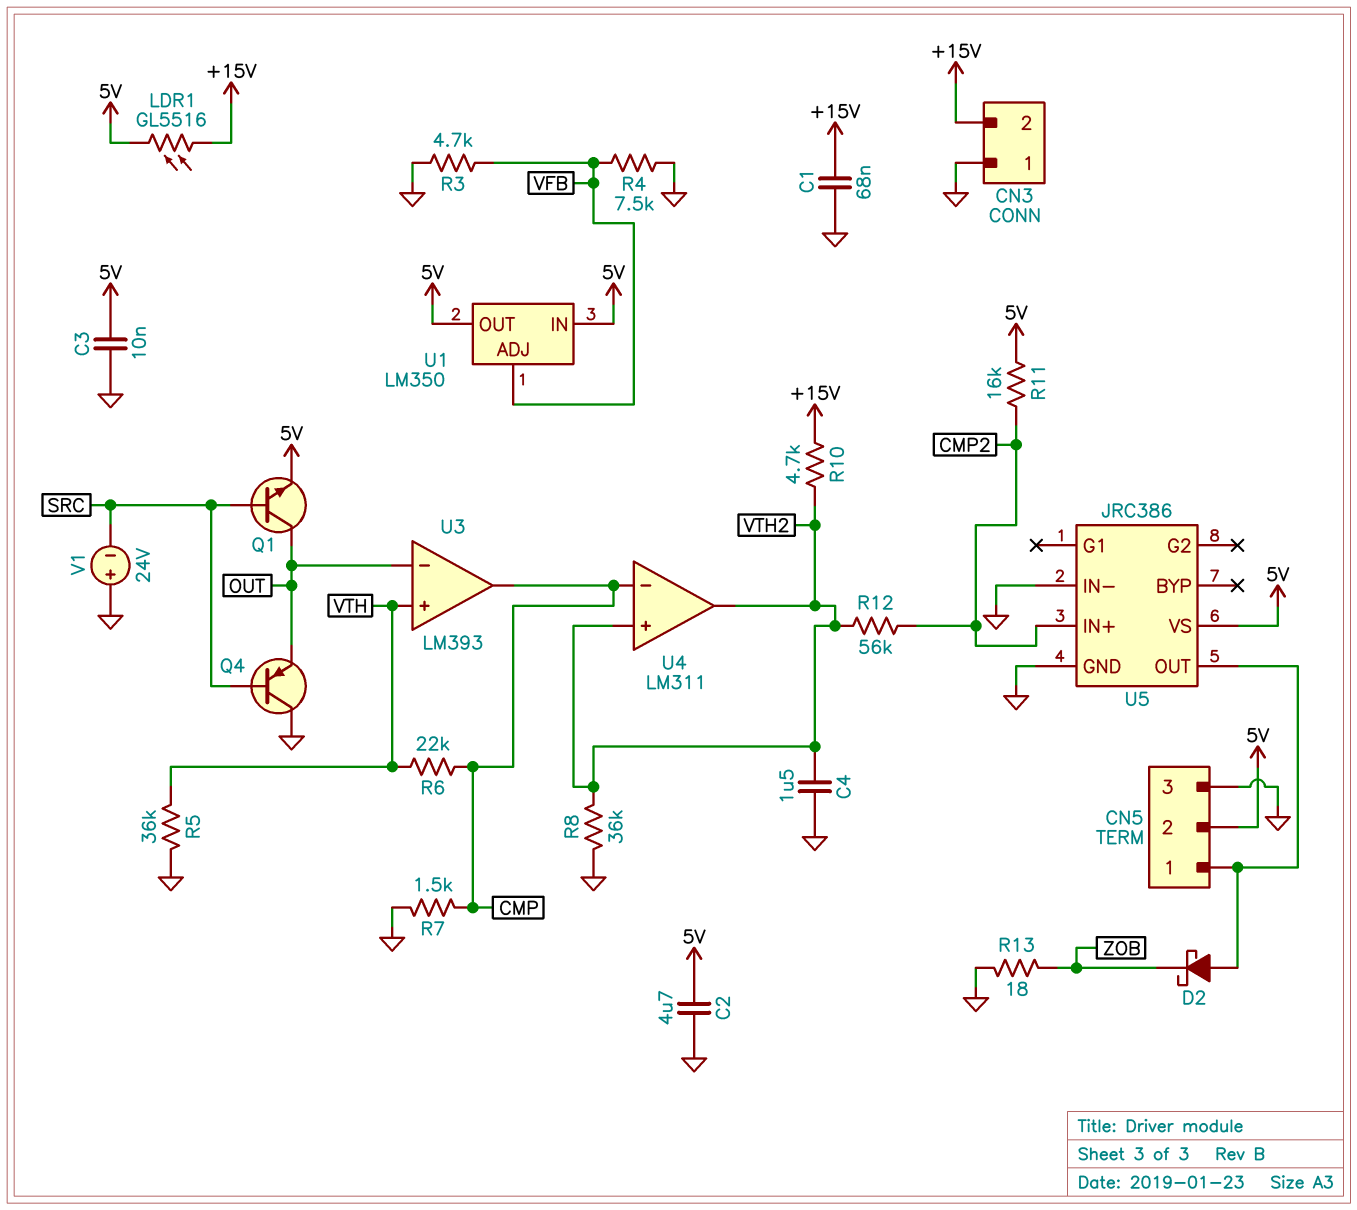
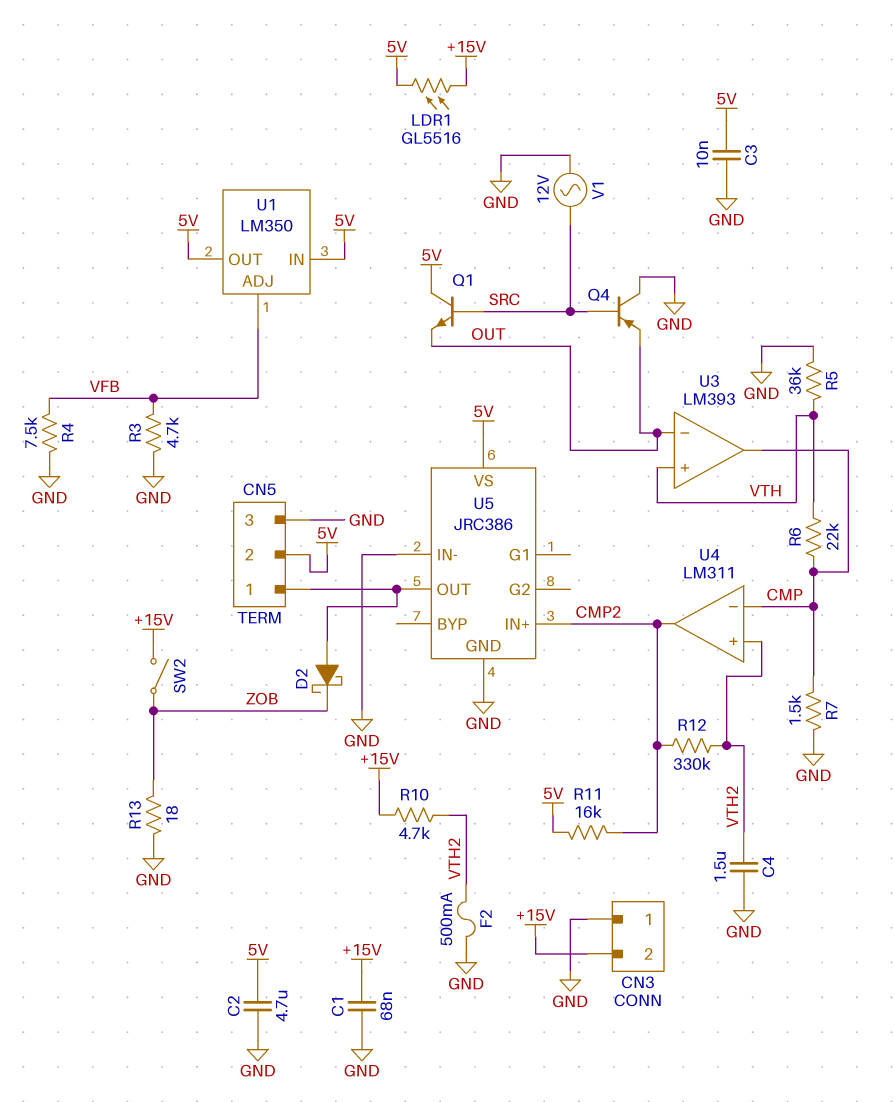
F2: none -> 500mA (GND, VTH2)
Q1: NPN (B SRC, C OUT, E 5V) -> NPN (B SRC, C 5V, E OUT)
R8: 36k (GND, VTH2) -> none
R12: 56k (CMP2, VTH2) -> 330k (CMP2, VTH2)
SW2: none -> switch (+15V, ZOB)
U4 pin out: VTH2 -> CMP2
V1: 24V (plus GND, minus SRC) -> AC 12V (GND, SRC)

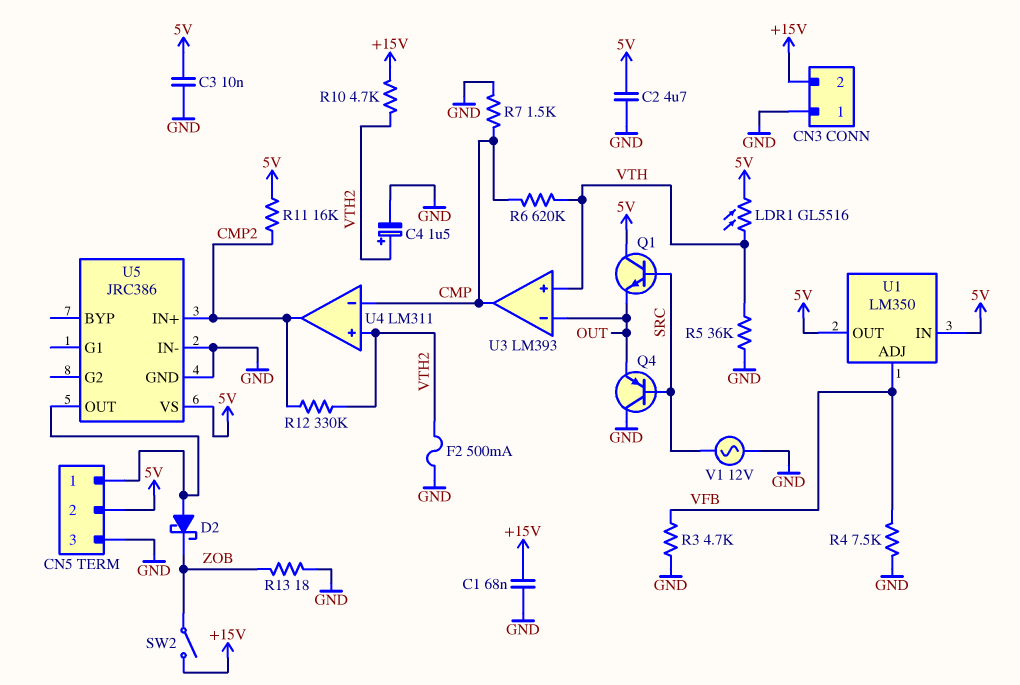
C4: 1.5uF (GND, VTH2) -> 1.5uF (plus VTH2, minus GND)
LDR1: GL5516 (+15V, 5V) -> GL5516 (5V, VTH)
R6: 22k (CMP, VTH) -> 620k (CMP, VTH)

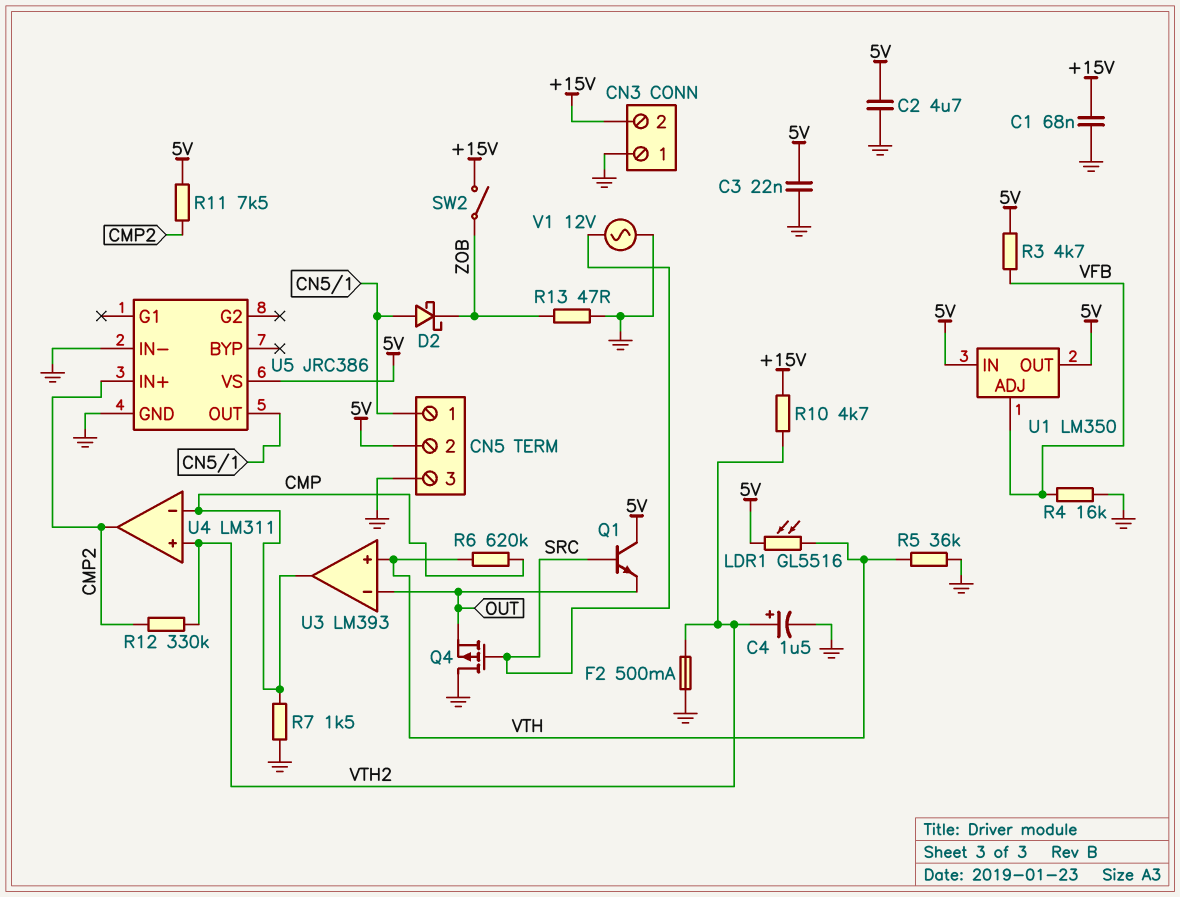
C3: 10nF (5V, GND) -> 22nF (5V, GND)
Q4: PNP (B SRC, C GND, E OUT) -> PMOS (G SRC, D GND, S OUT)
R3: 4.7k (GND, VFB) -> 4.7k (5V, VFB)
R4: 7.5k (GND, VFB) -> 16k (GND, VFB)
R11: 16k (5V, CMP2) -> 7.5k (5V, CMP2)
R13: 18 (GND, ZOB) -> 47 (GND, ZOB)

